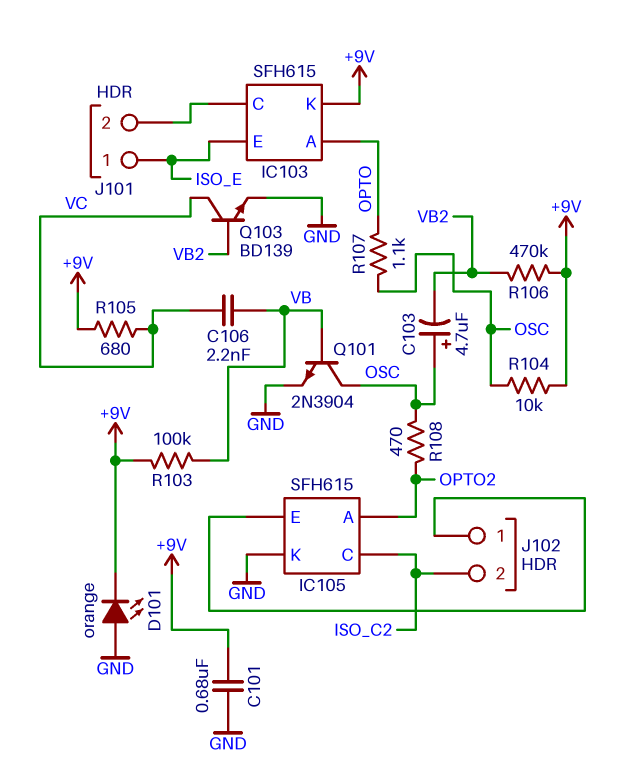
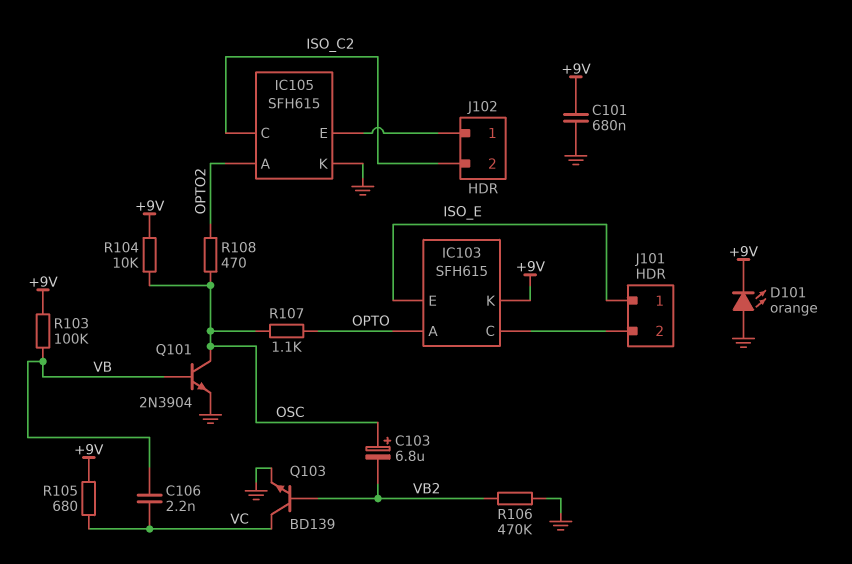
C103: 4.7uF (plus OSC, minus VB2) -> 6.8uF (plus OSC, minus VB2)
R106: 470k (+9V, VB2) -> 470k (GND, VB2)

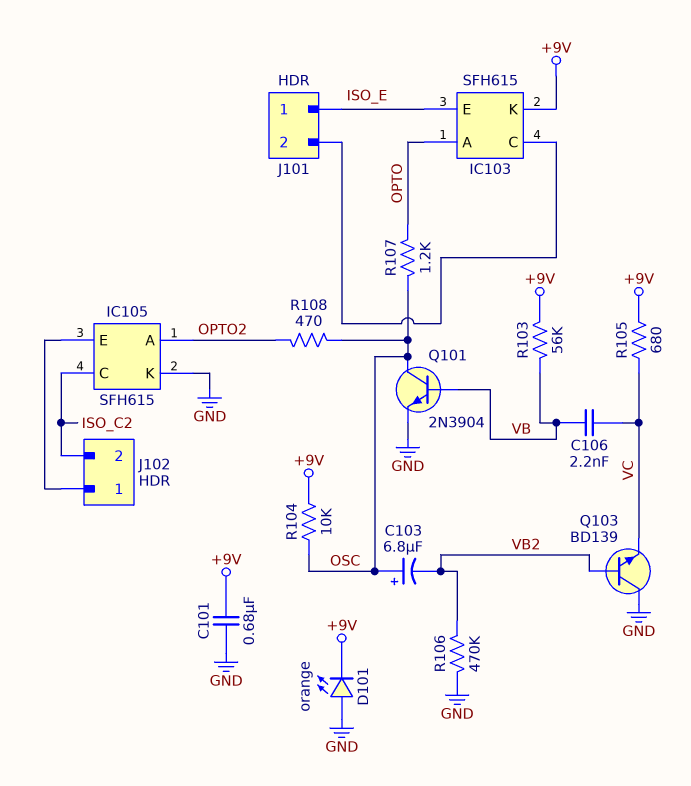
Q103: NPN BD139 (B VB2, C VC, E GND) -> NPN BD139 (B VB2, C GND, E VC)
R103: 100k (+9V, VB) -> 56k (+9V, VB)
R107: 1.1k (OPTO, OSC) -> 1.2k (OPTO, OSC)

